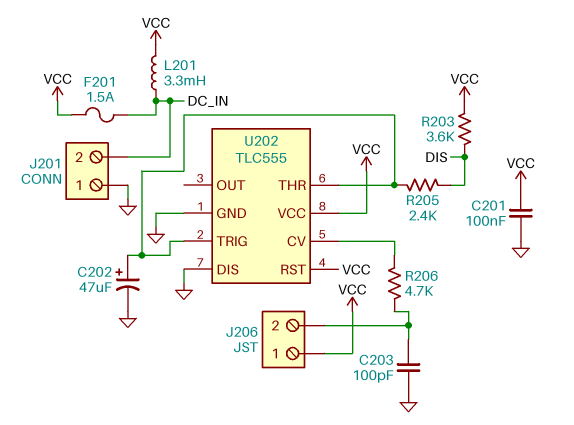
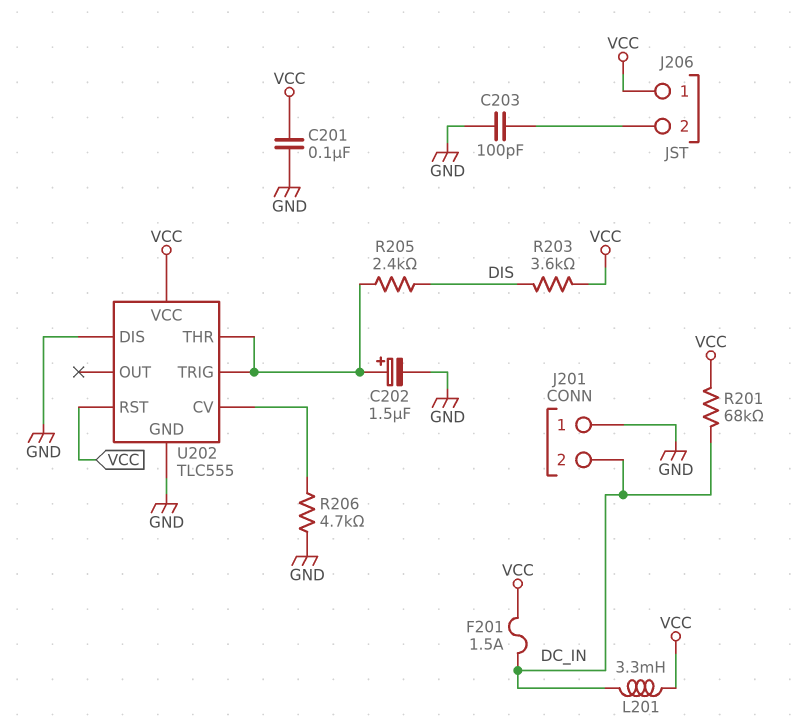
C202: 47uF (plus U202/THR, minus GND) -> 1.5uF (plus U202/THR, minus GND)
R201: none -> 68k (DC_IN, VCC)
R206: 4.7k (J206/2, U202/CV) -> 4.7k (GND, U202/CV)

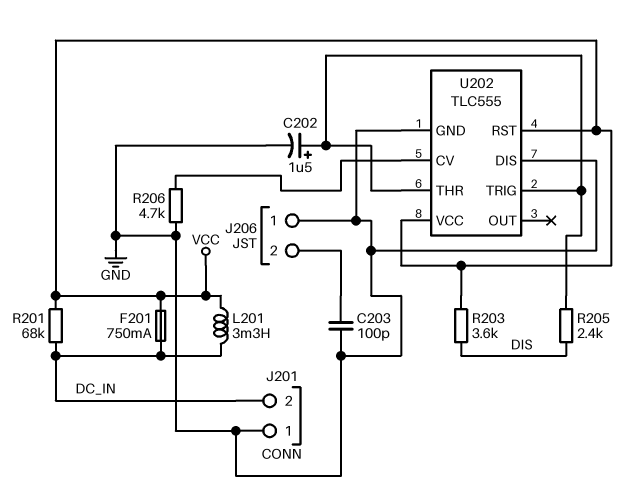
C201: 100nF (GND, VCC) -> none
F201: 1.5A (DC_IN, VCC) -> 750mA (DC_IN, VCC)
J206 pin 1: VCC -> GND

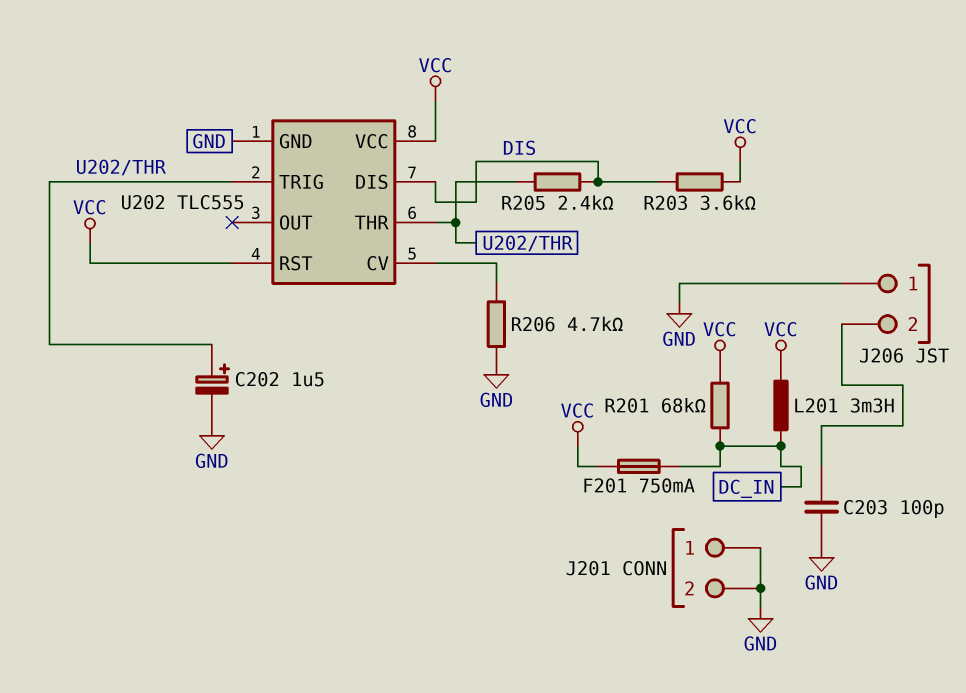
J201 pin 2: DC_IN -> GND
U202 pin DIS: GND -> DIS

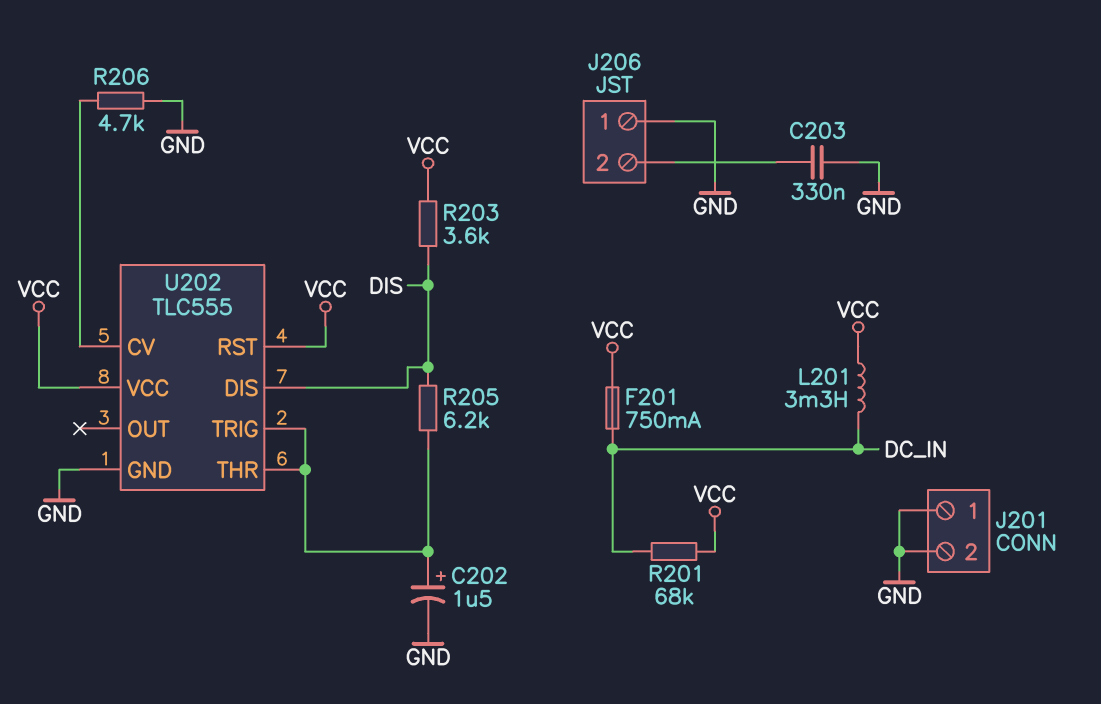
C203: 100pF (GND, J206/2) -> 330nF (GND, J206/2)
R205: 2.4k (DIS, U202/THR) -> 6.2k (DIS, U202/THR)

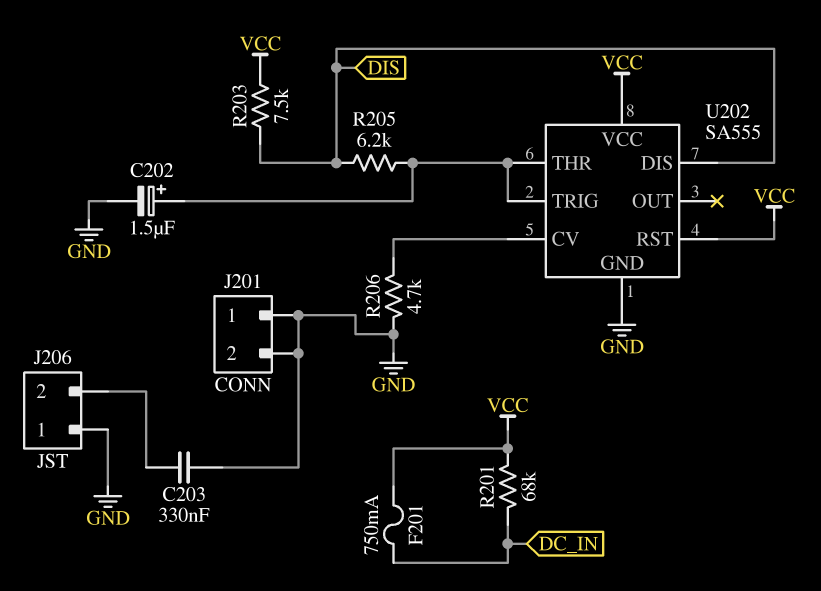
L201: 3.3mH (DC_IN, VCC) -> none
R203: 3.6k (DIS, VCC) -> 7.5k (DIS, VCC)
U202: TLC555 -> SA555

